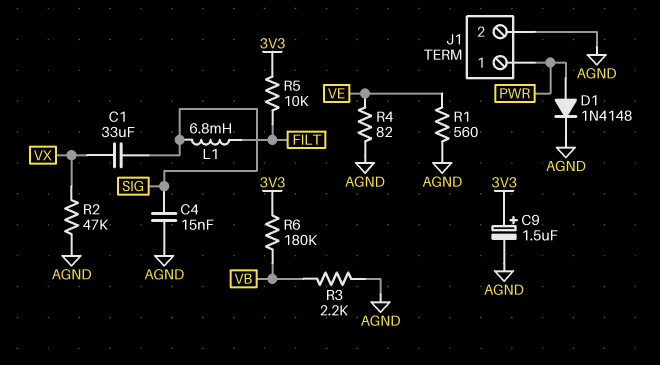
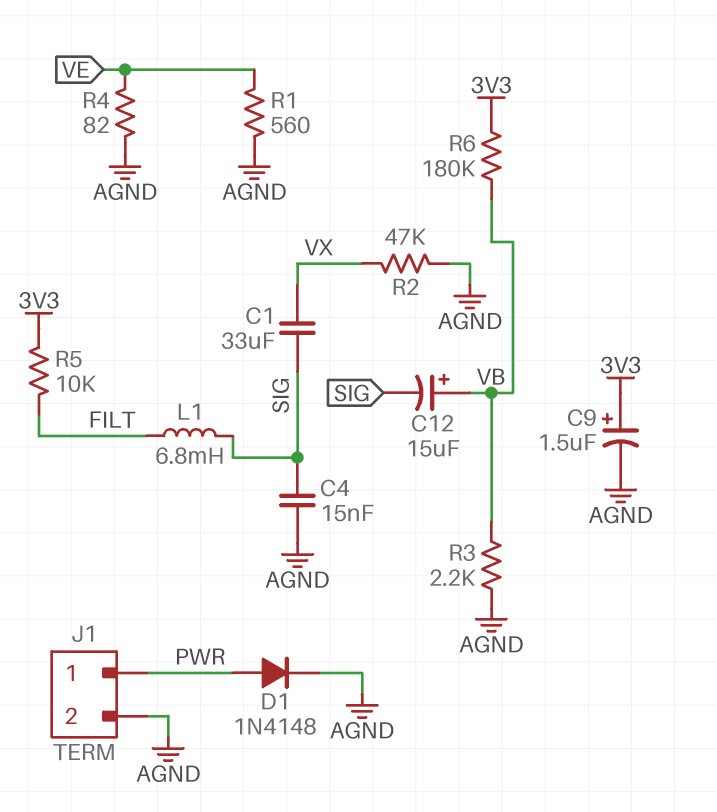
C12: none -> 15uF (plus VB, minus SIG)

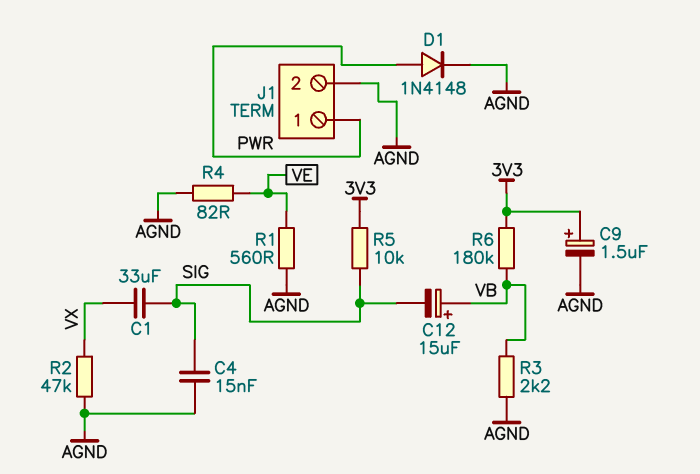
L1: 6.8mH (FILT, SIG) -> none
R5: 10k (3V3, FILT) -> 10k (3V3, SIG)

